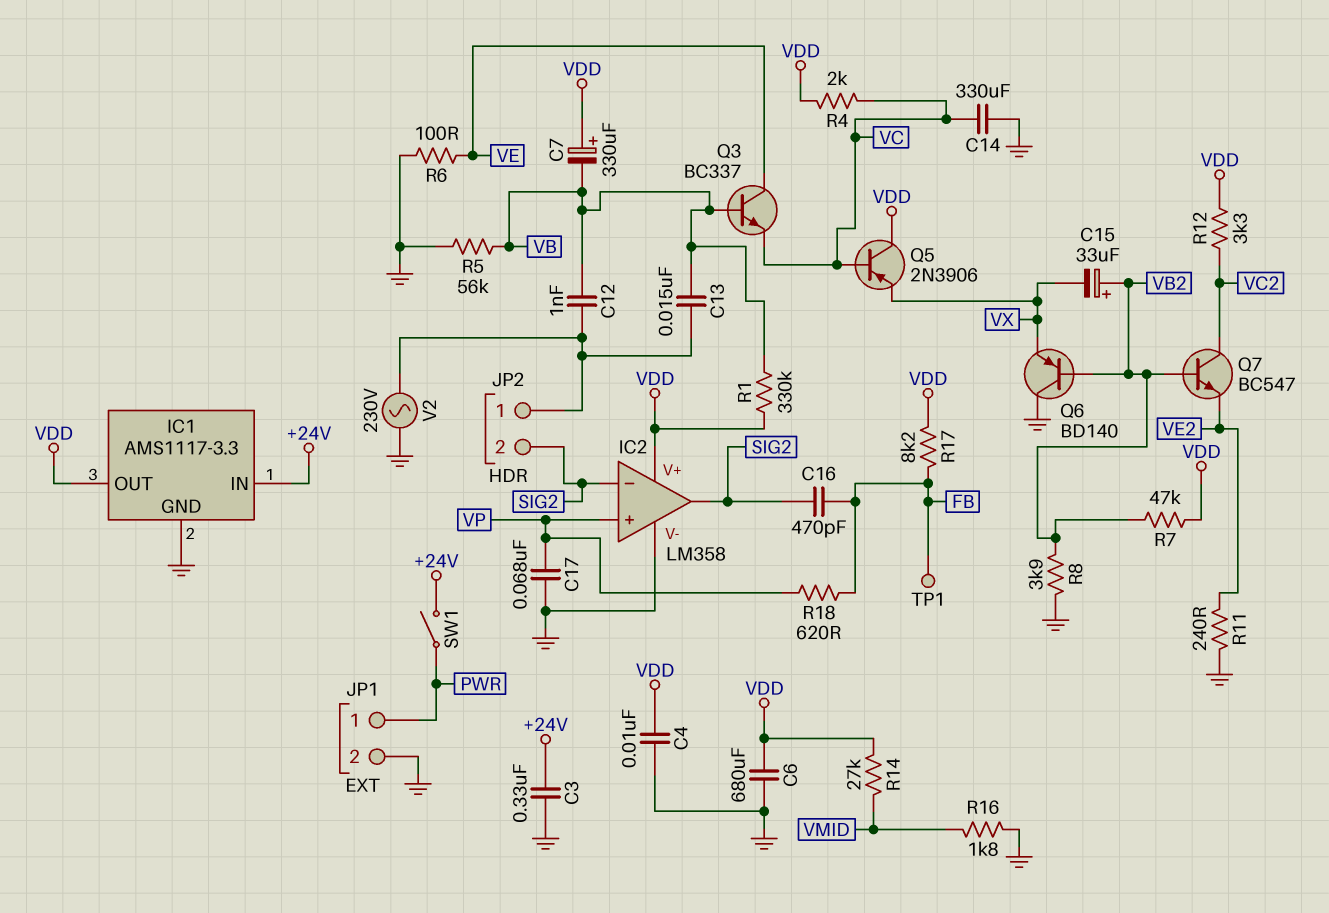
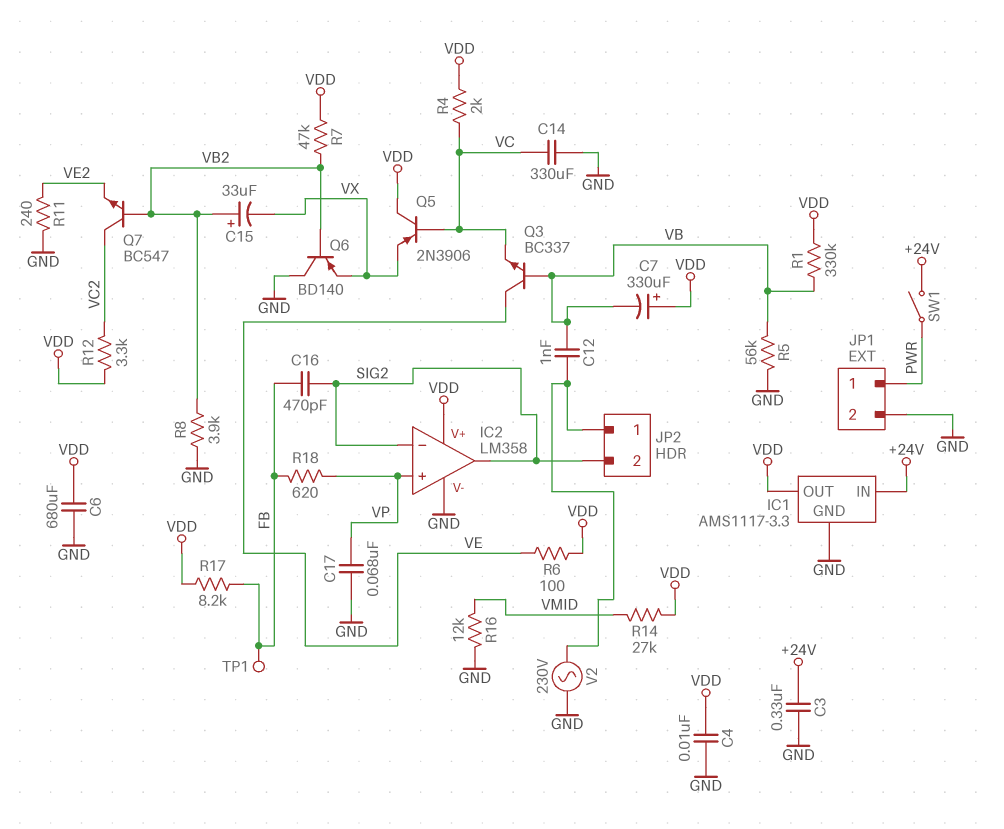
C13: 15nF (JP2/1, VB) -> none
R6: 100 (GND, VE) -> 100 (VDD, VE)
R16: 1.8k (GND, VMID) -> 12k (GND, VMID)

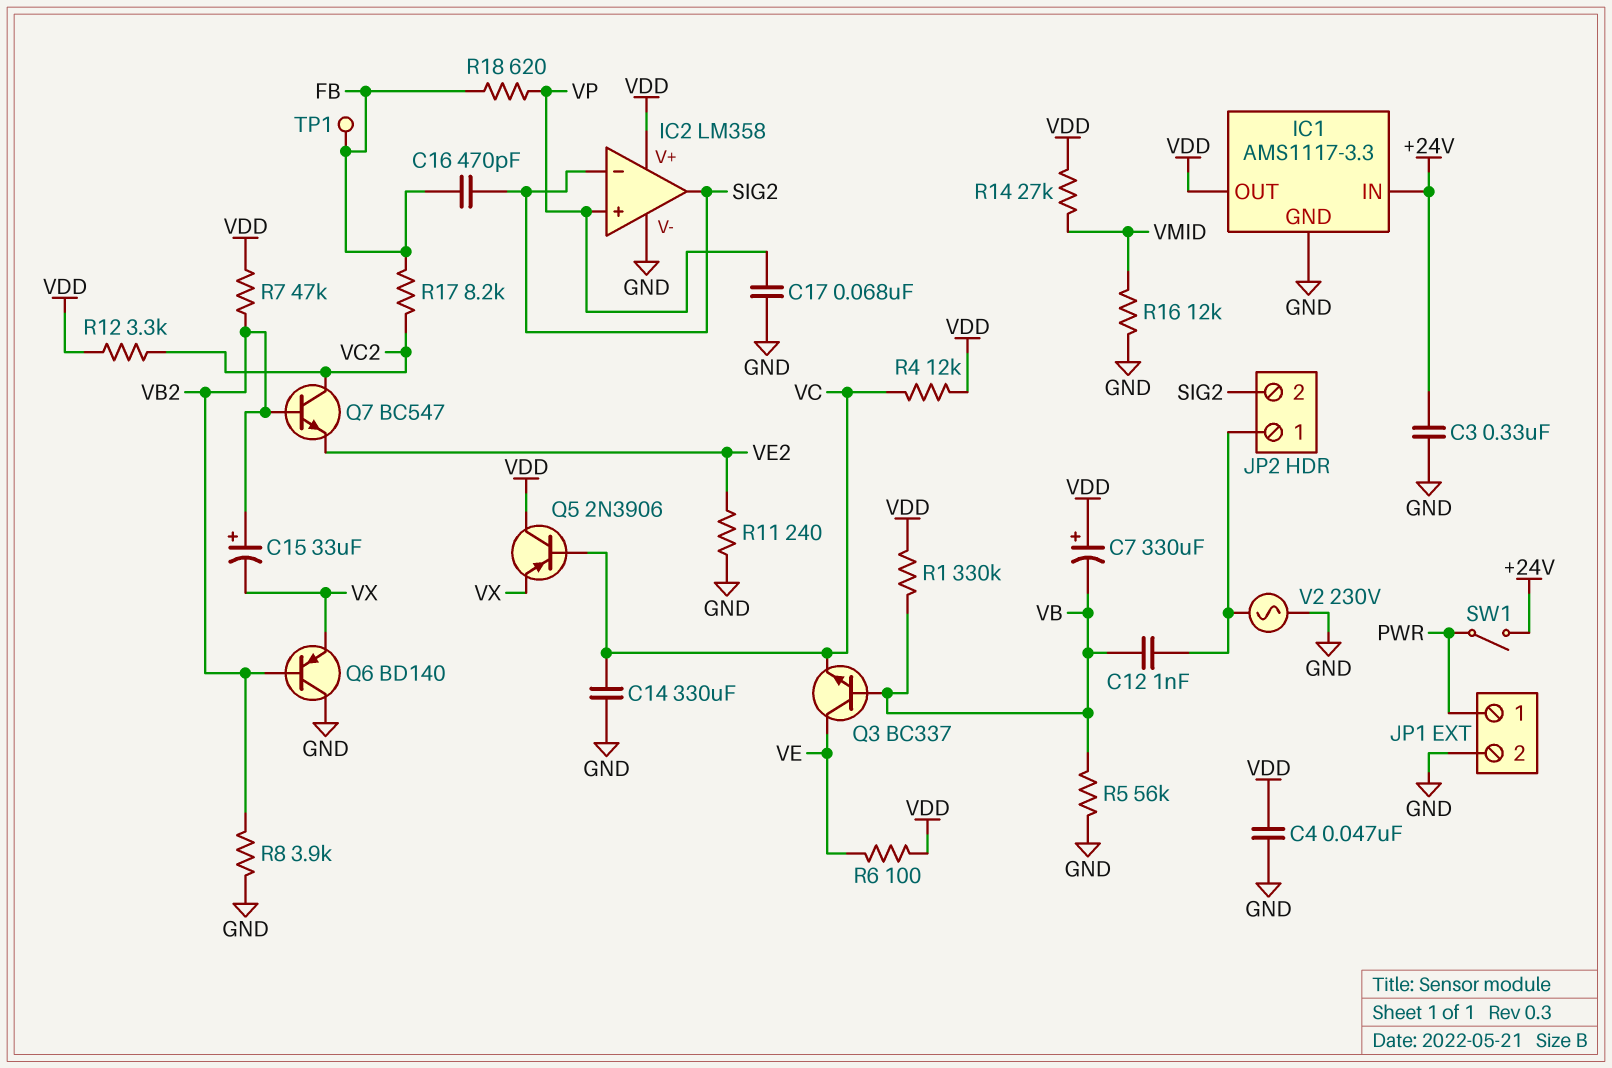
C4: 10nF (GND, VDD) -> 47nF (GND, VDD)
C6: 680uF (GND, VDD) -> none
R4: 2k (VC, VDD) -> 12k (VC, VDD)
R17: 8.2k (FB, VDD) -> 8.2k (FB, VC2)

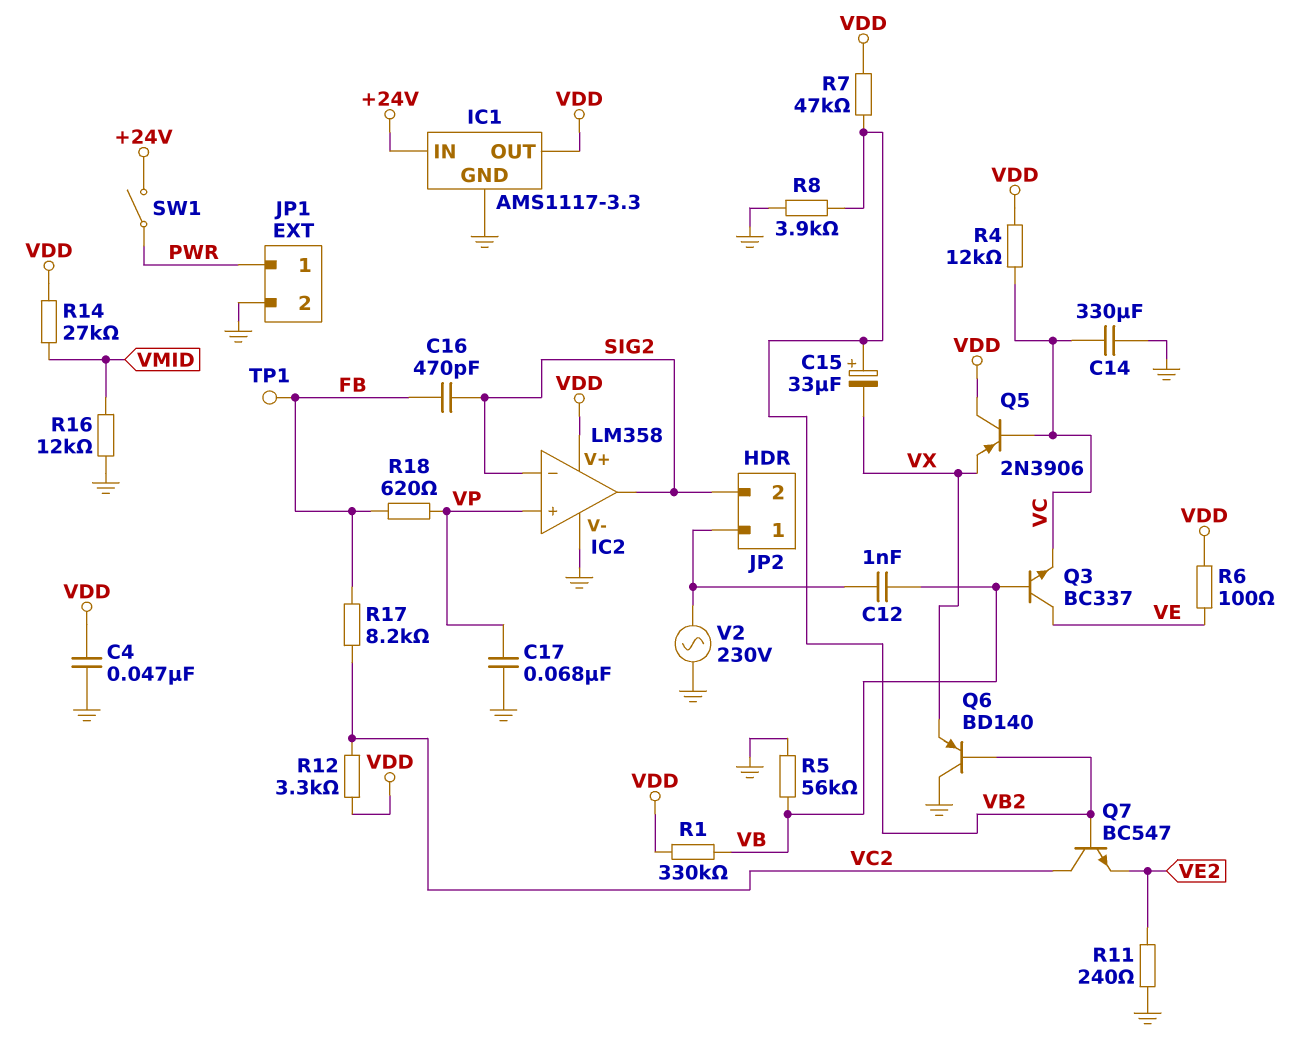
C3: 330nF (+24V, GND) -> none
C7: 330uF (plus VDD, minus VB) -> none

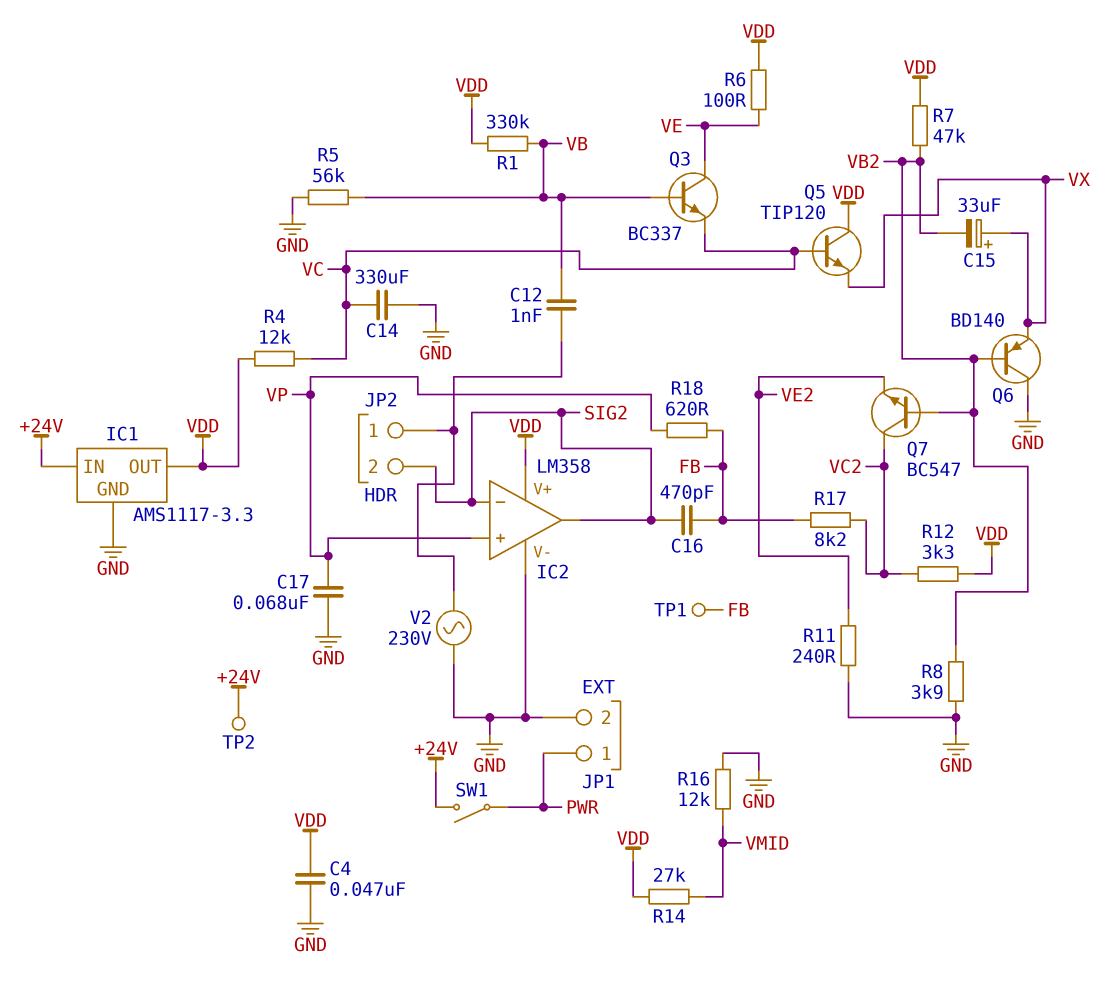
C15: 33uF (plus VB2, minus VX) -> 33uF (plus VX, minus VB2)
Q5: PNP 2N3906 (B VC, C VDD, E VX) -> NPN TIP120 (B VC, C VDD, E VX)
TP2: none -> test point (+24V)

